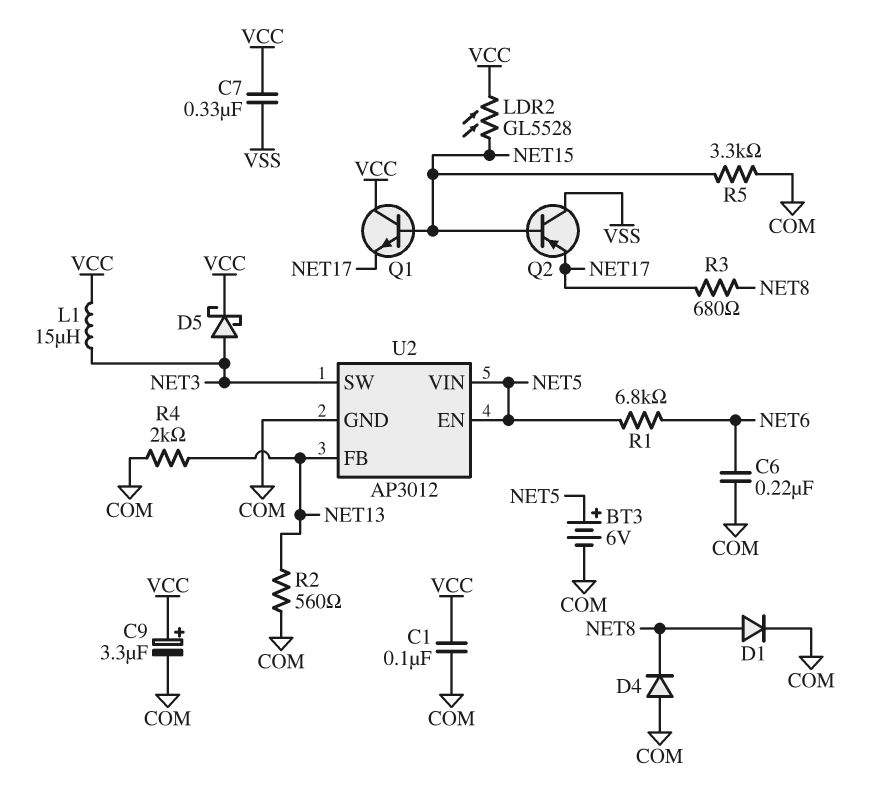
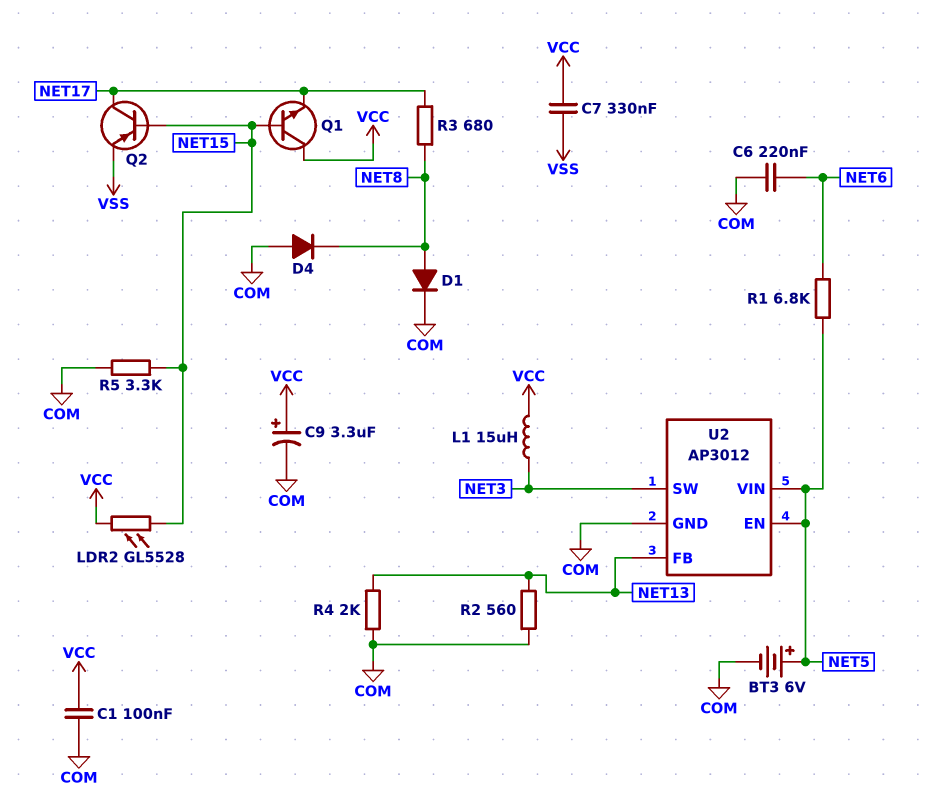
D5: schottky (A NET3, K VCC) -> none
Q2: PNP (B NET15, C VSS, E NET17) -> PNP (B NET15, C NET17, E VSS)

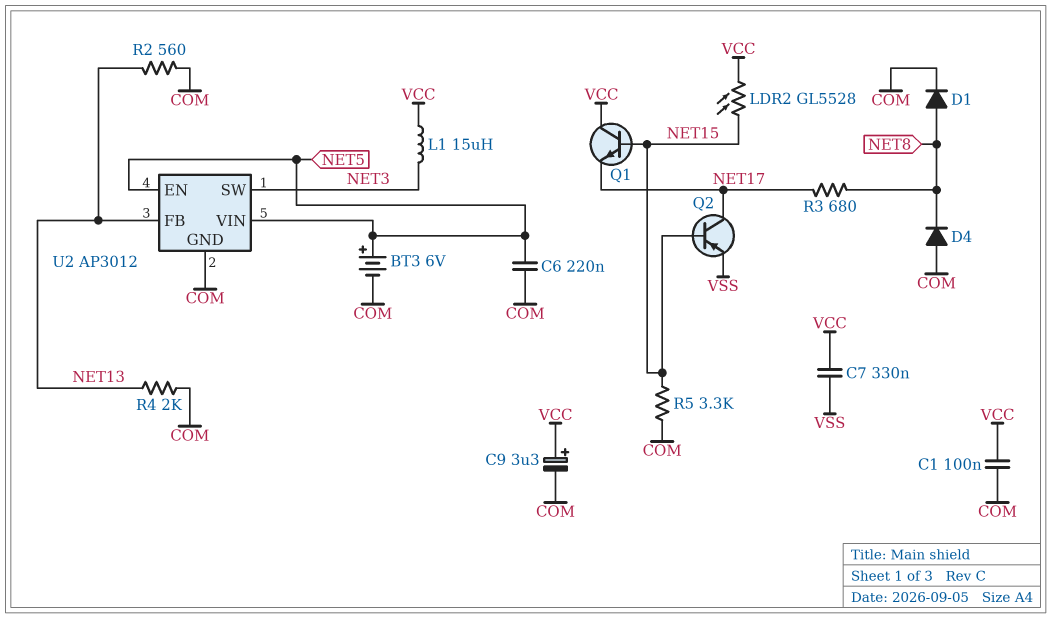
C6: 220nF (COM, NET6) -> 220nF (COM, NET5)
R1: 6.8k (NET5, NET6) -> none

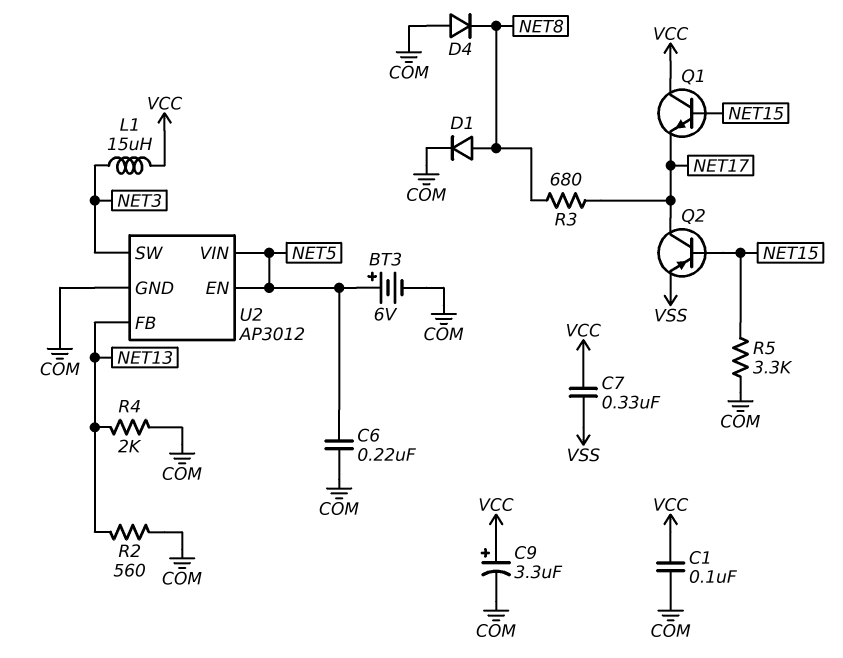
LDR2: GL5528 (NET15, VCC) -> none

